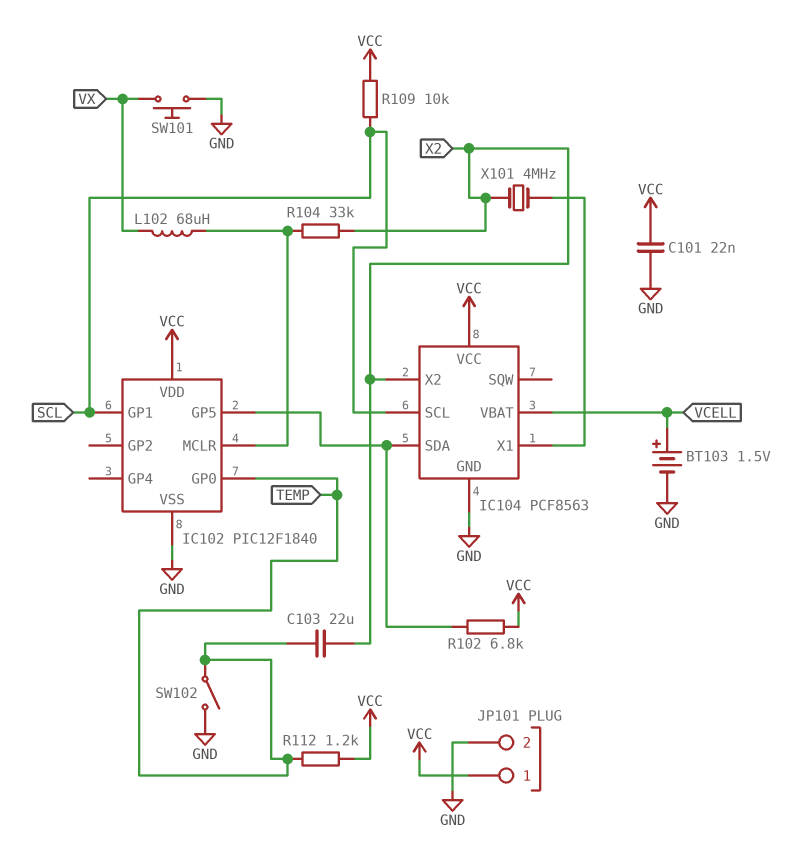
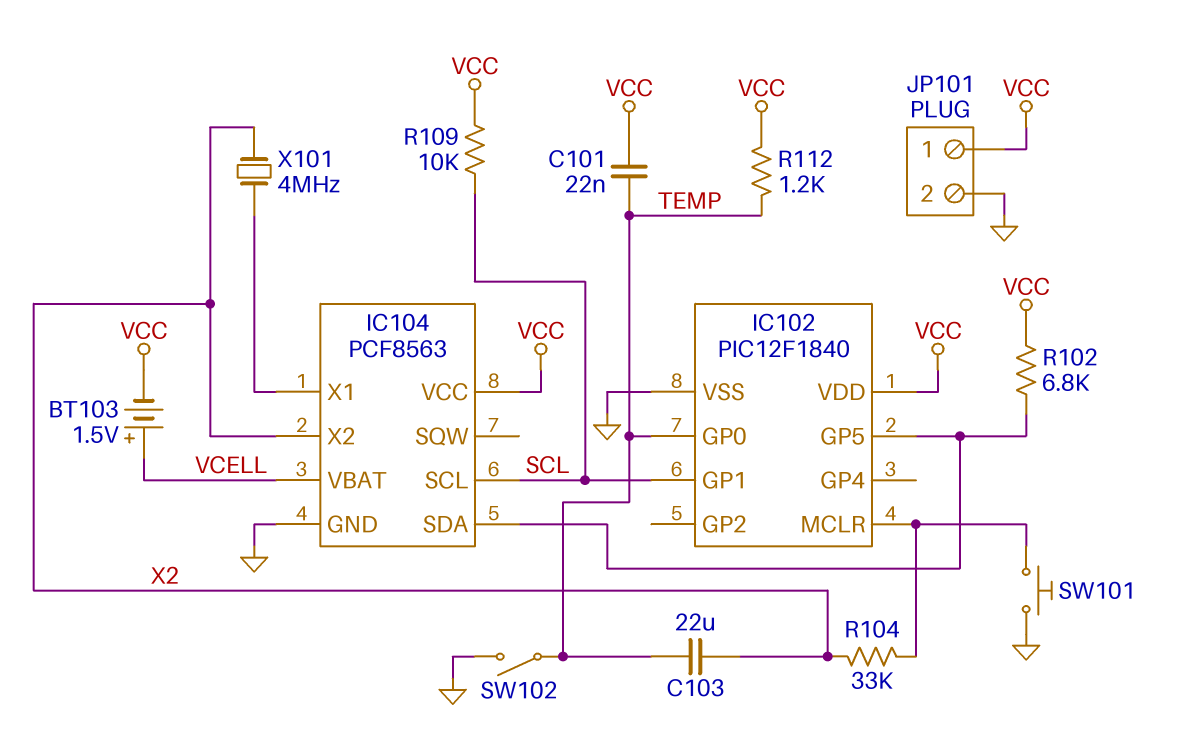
BT103: 1.5V (plus VCELL, minus GND) -> 1.5V (plus VCELL, minus VCC)
C101: 22nF (GND, VCC) -> 22nF (TEMP, VCC)
L102: 68uH (IC102/MCLR, VX) -> none
SW101: button (GND, VX) -> button (GND, IC102/MCLR)

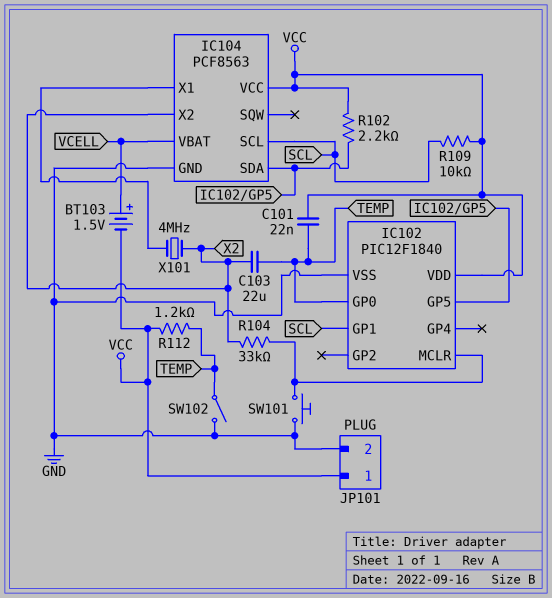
R102: 6.8k (IC102/GP5, VCC) -> 2.2k (IC102/GP5, VCC)

